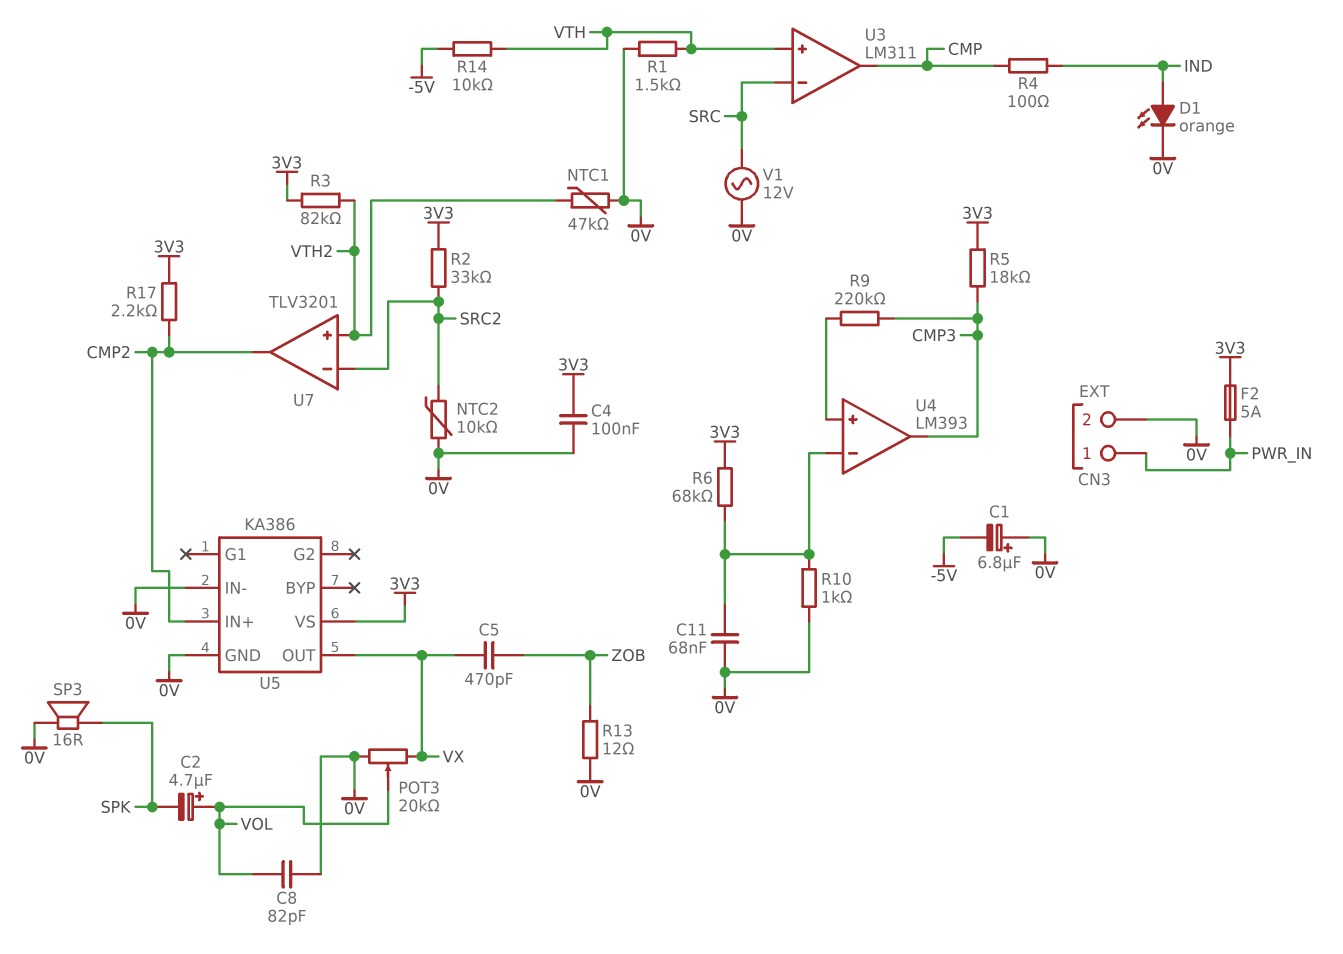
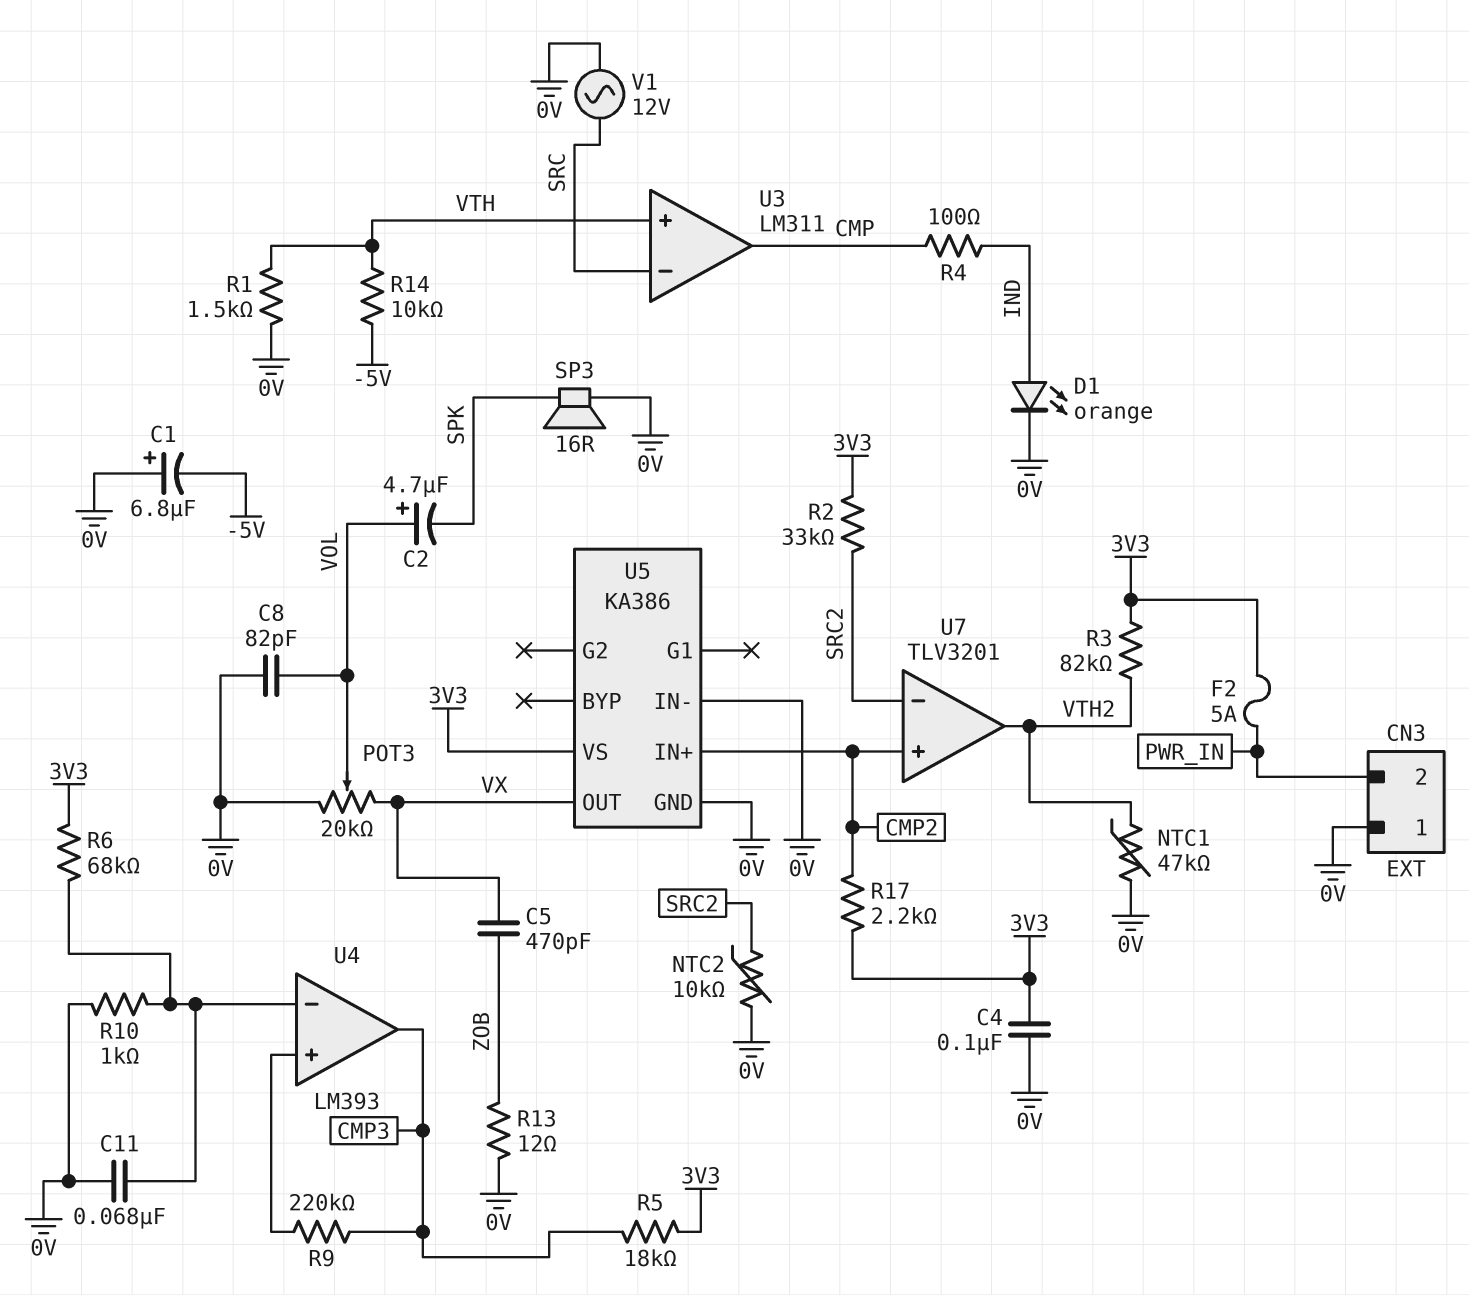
CN3 pin 1: PWR_IN -> 0V
CN3 pin 2: 0V -> PWR_IN
U7 pin in+: VTH2 -> CMP2
U7 pin out: CMP2 -> VTH2

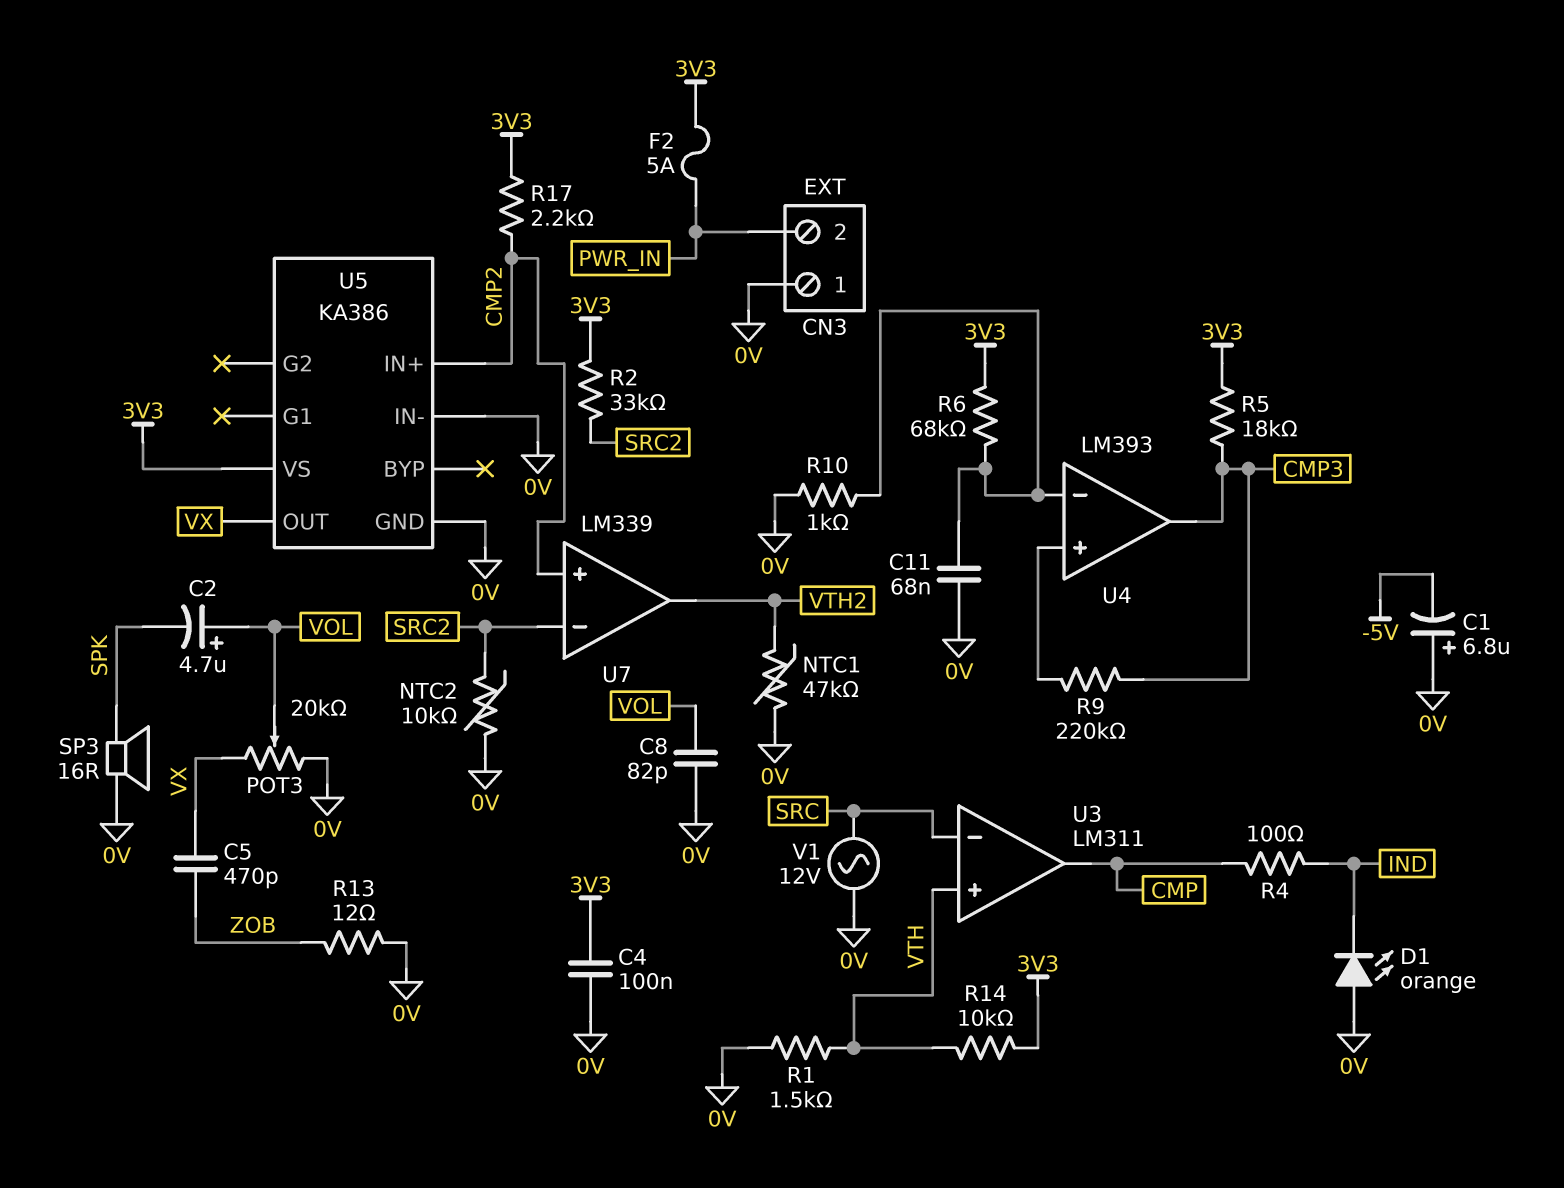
D1: LED orange (A IND, K 0V) -> LED orange (A 0V, K IND)
R3: 82k (3V3, VTH2) -> none
R14: 10k (-5V, VTH) -> 10k (3V3, VTH)
U7: TLV3201 -> LM339

